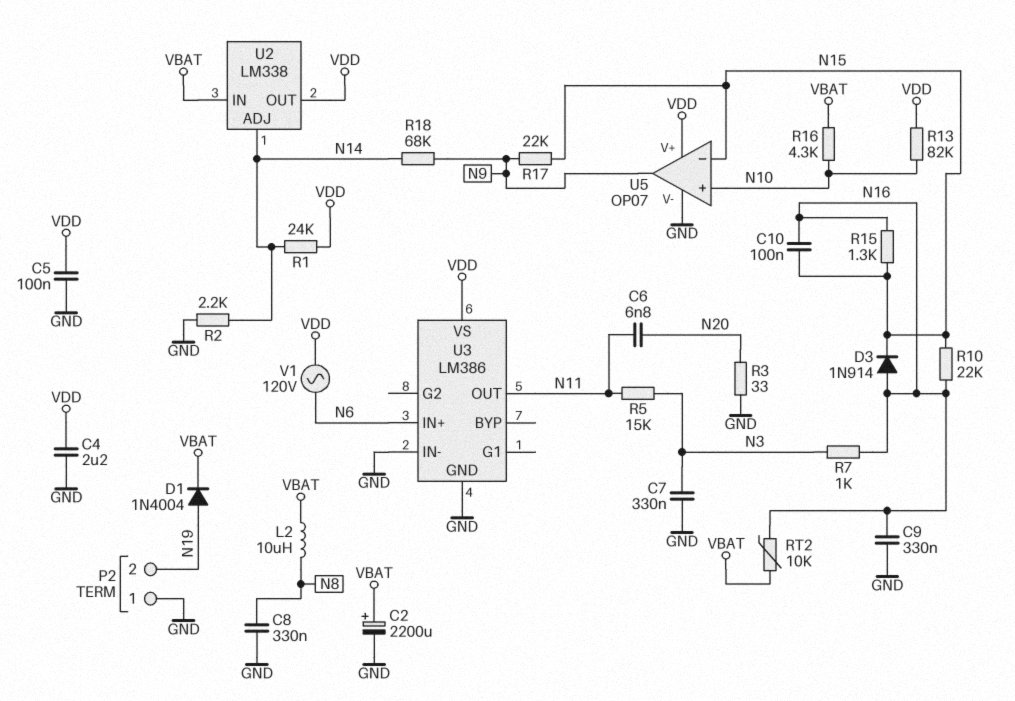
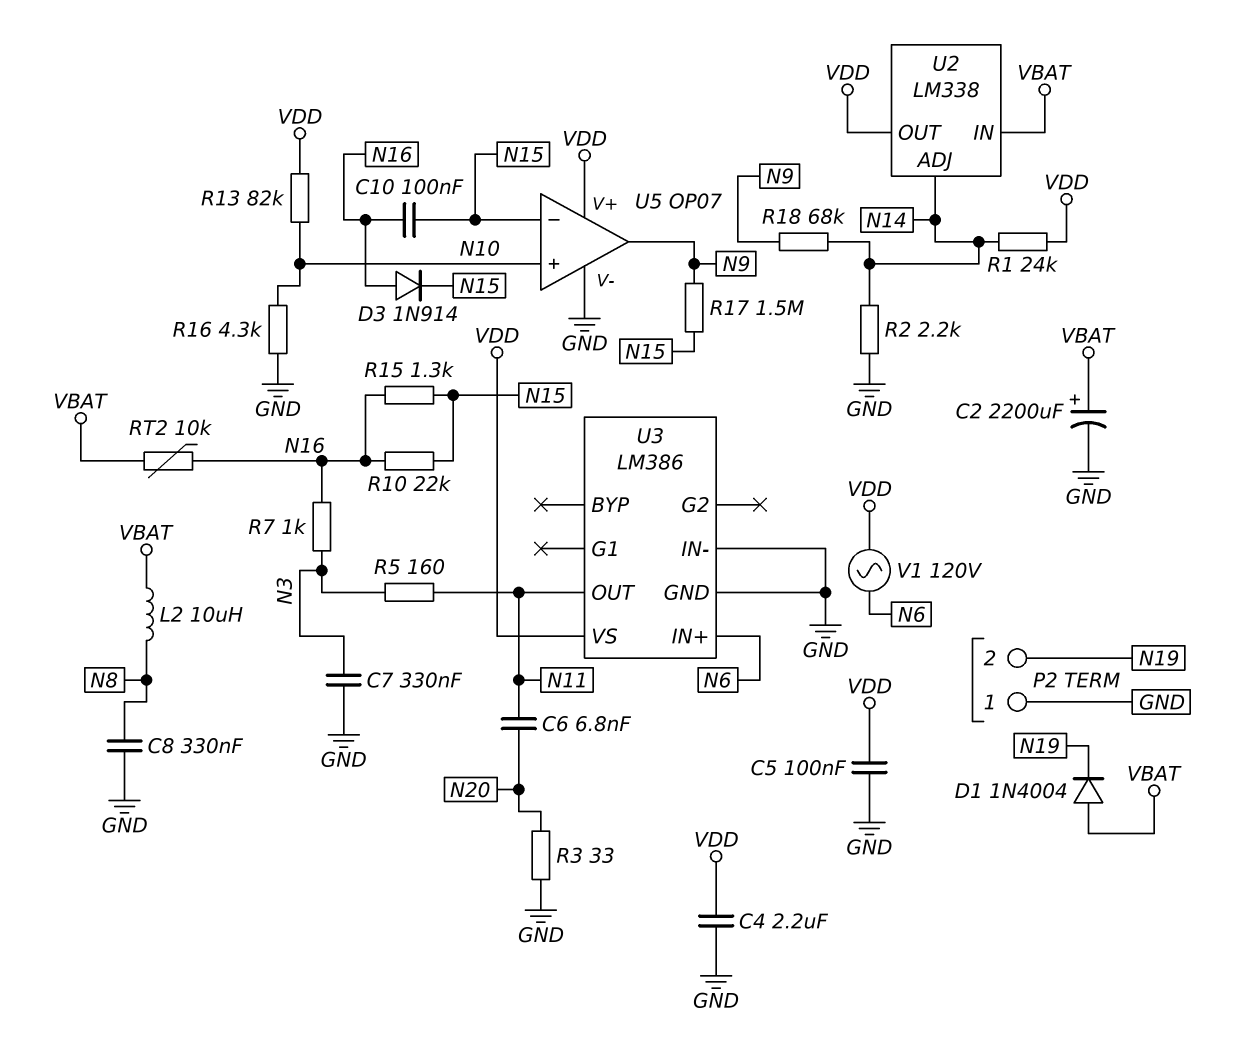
C9: 330nF (GND, N16) -> none
D1: diode 1N4004 (A N19, K VBAT) -> diode 1N4004 (A VBAT, K N19)
R5: 15k (N3, N11) -> 160 (N3, N11)
R16: 4.3k (N10, VBAT) -> 4.3k (GND, N10)
R17: 22k (N9, N15) -> 1.5M (N9, N15)

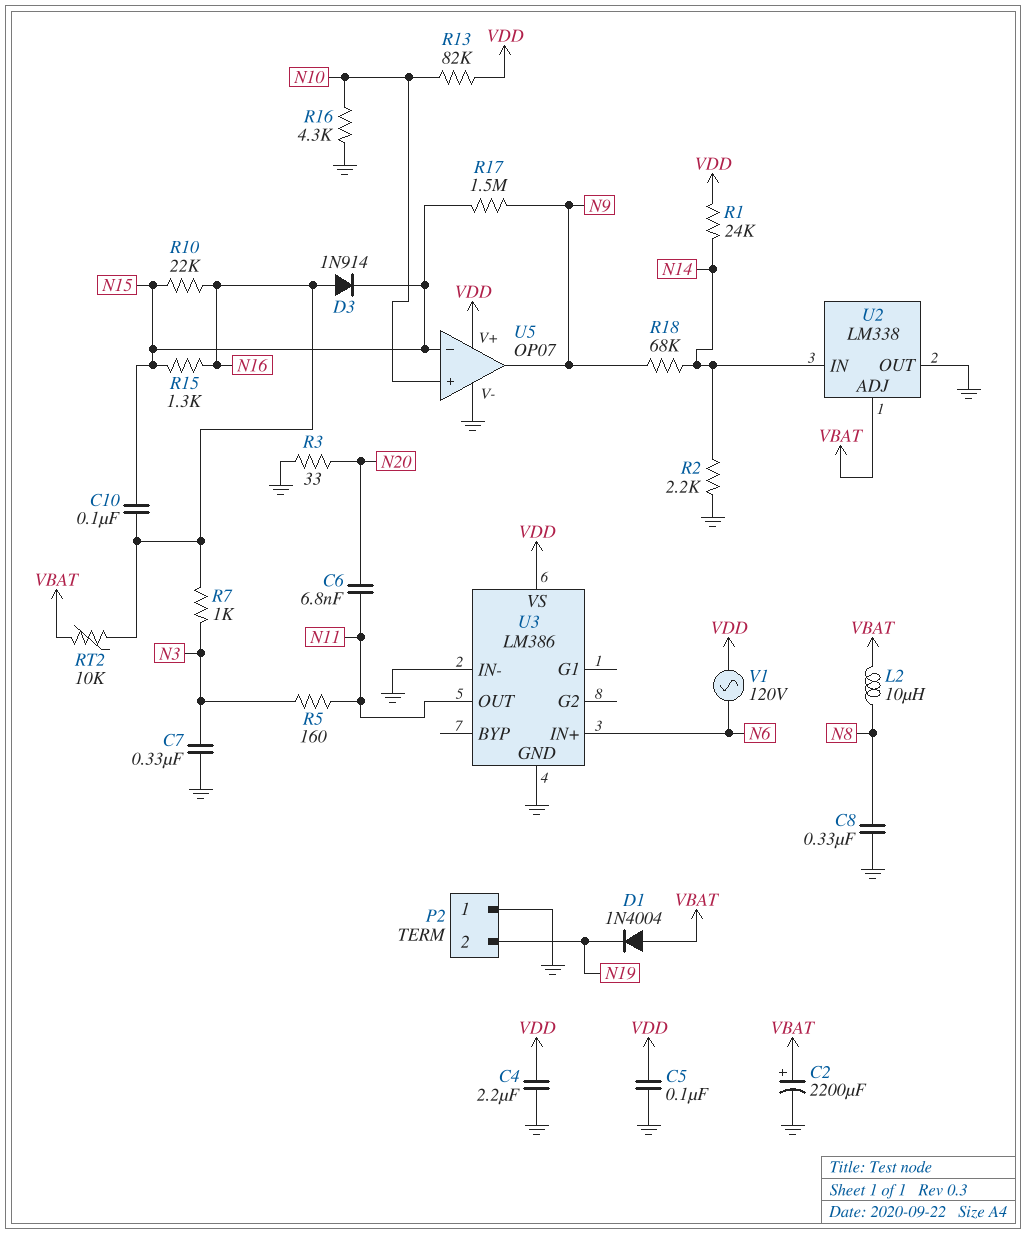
U2 pin ADJ: N14 -> VBAT
U2 pin IN: VBAT -> N14
U2 pin OUT: VDD -> GND

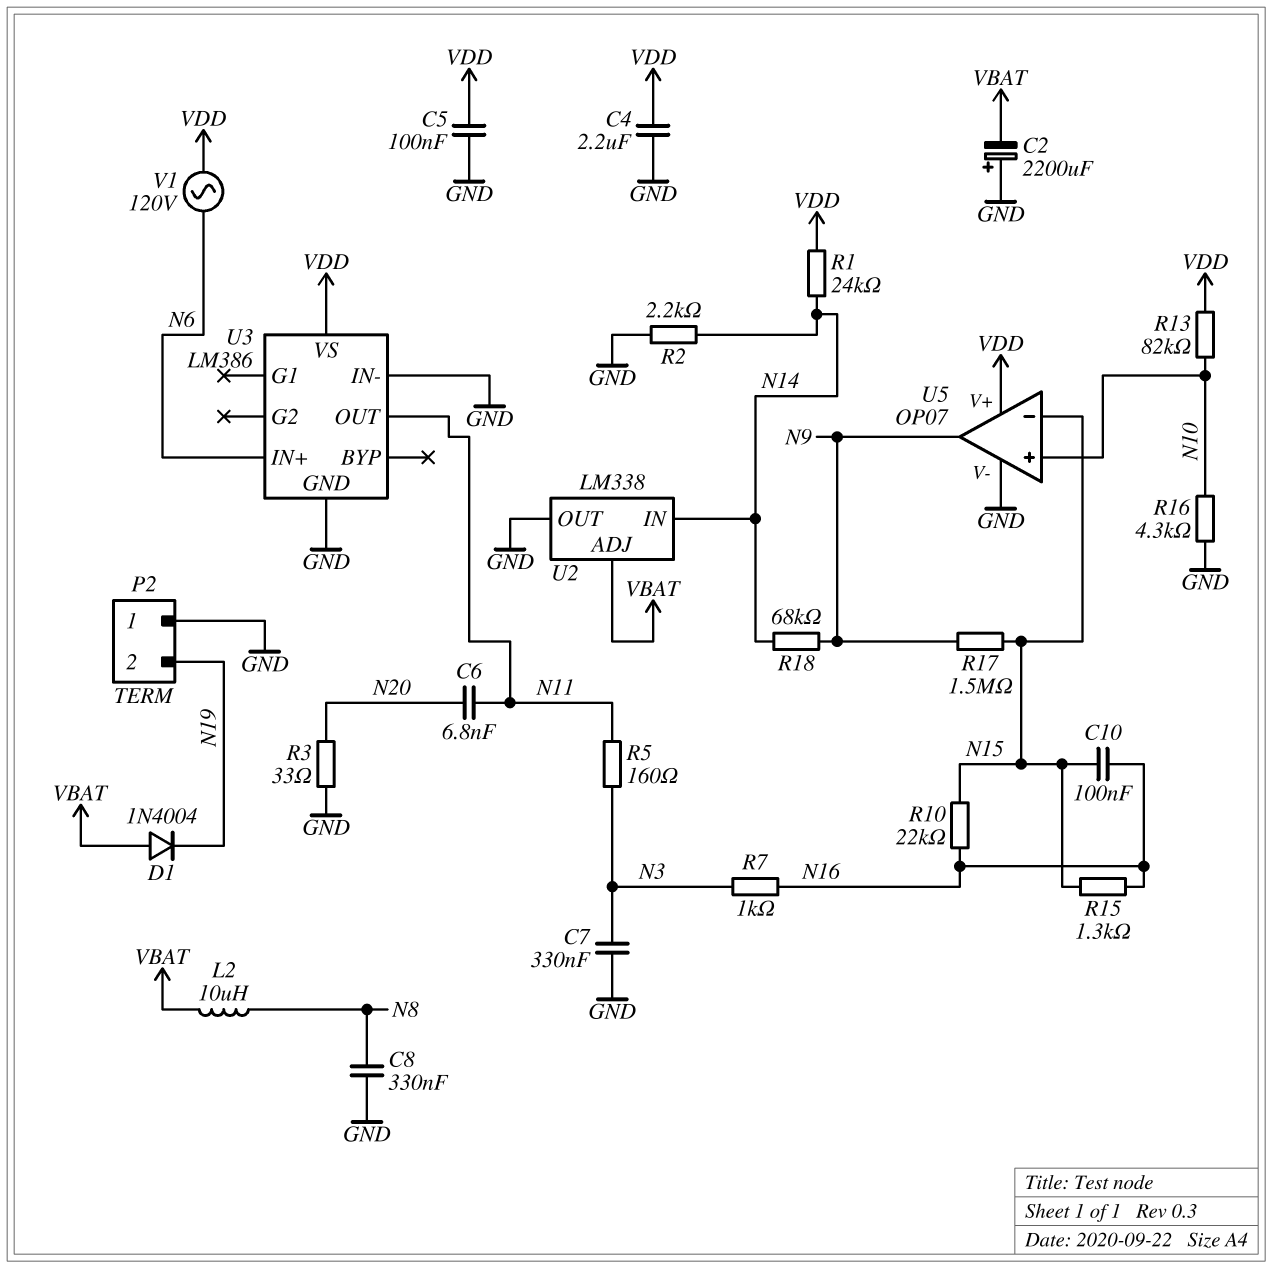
C2: 2200uF (plus VBAT, minus GND) -> 2200uF (plus GND, minus VBAT)
D3: diode 1N914 (A N16, K N15) -> none
RT2: 10k (N16, VBAT) -> none

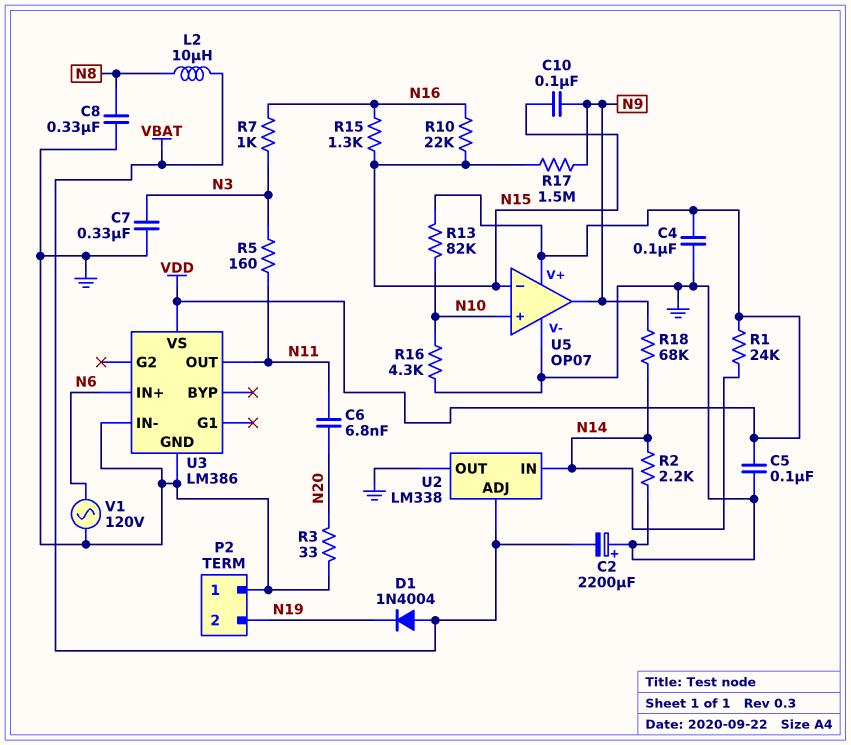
C4: 2.2uF (GND, VDD) -> 100nF (GND, VDD)
C10: 100nF (N15, N16) -> 100nF (N9, N15)
V1: AC 120V (N6, VDD) -> AC 120V (GND, N6)

